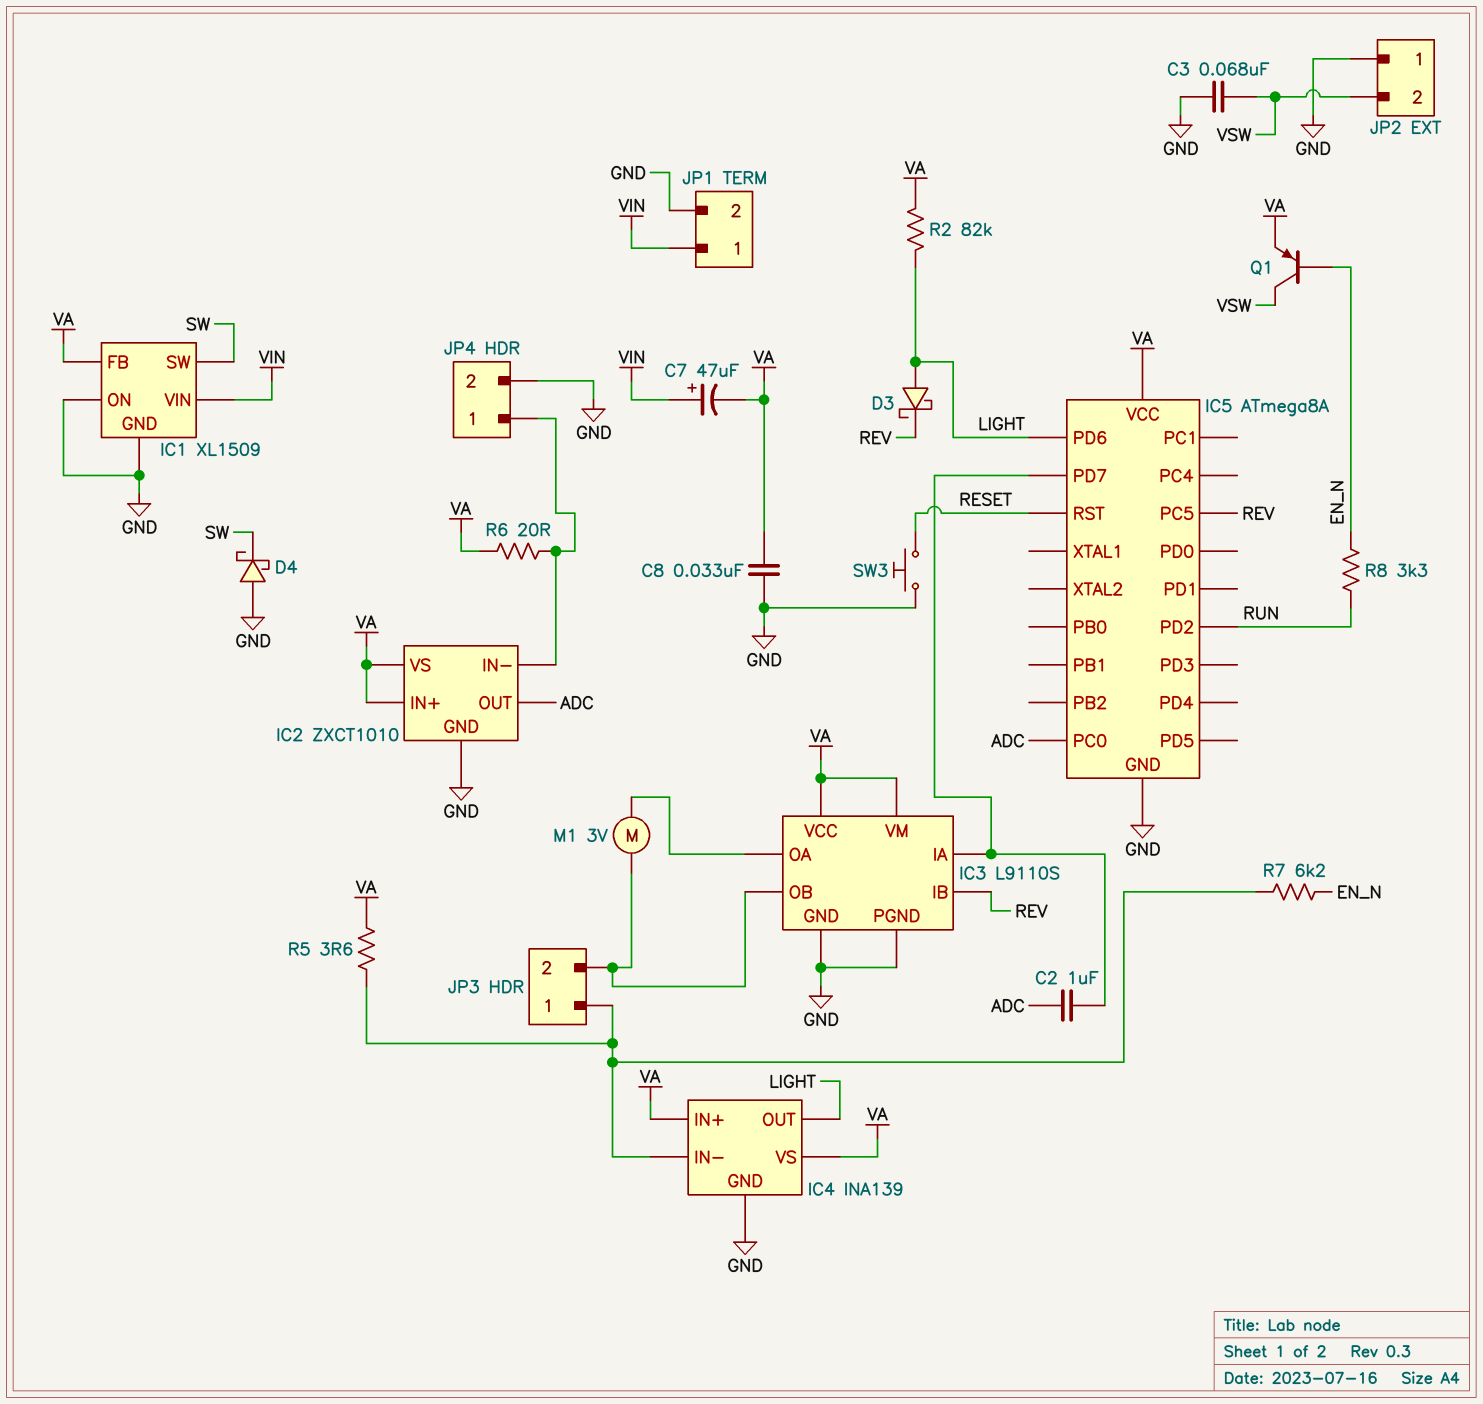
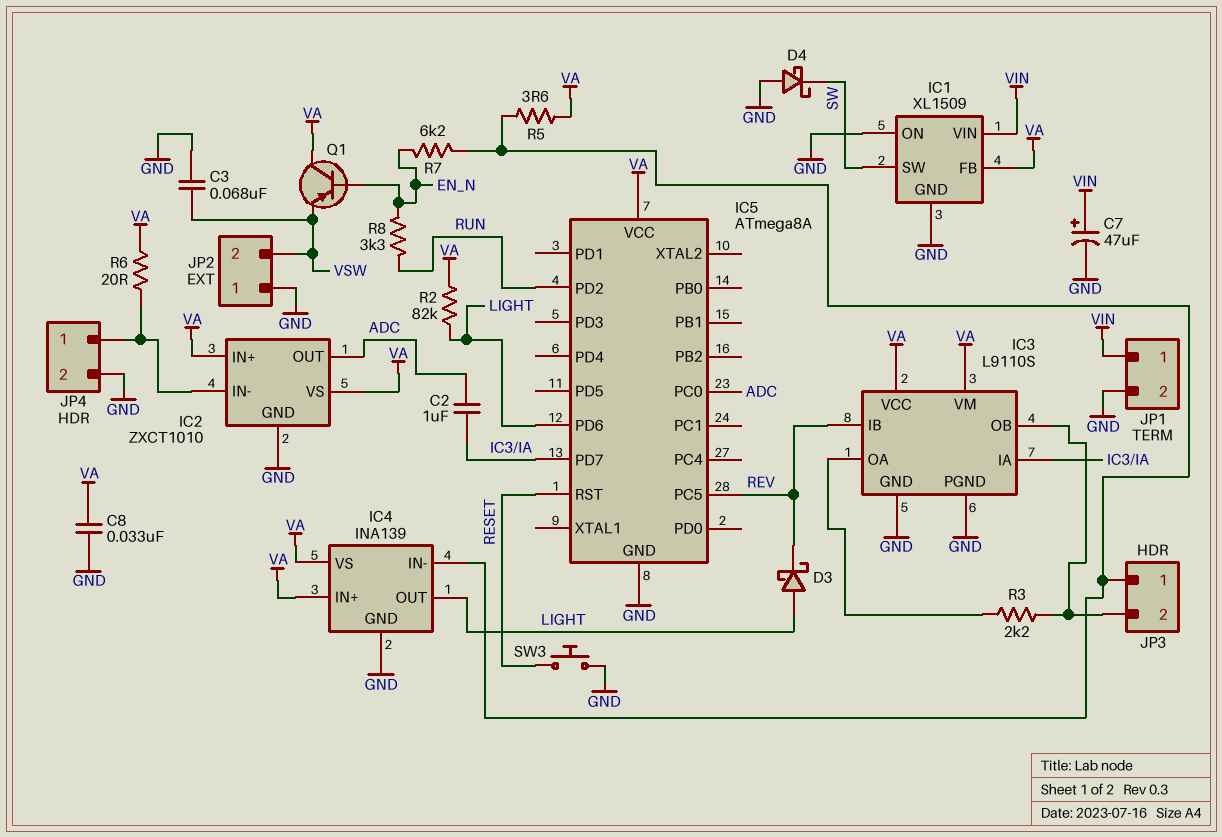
C7: 47uF (plus VIN, minus VA) -> 47uF (plus VIN, minus GND)
M1: motor 3V (IC3/OA, IC3/OB) -> none
Q1: PNP (B EN_N, C VSW, E VA) -> PNP (B EN_N, C VA, E VSW)
R3: none -> 2.2k (IC3/OA, IC3/OB)

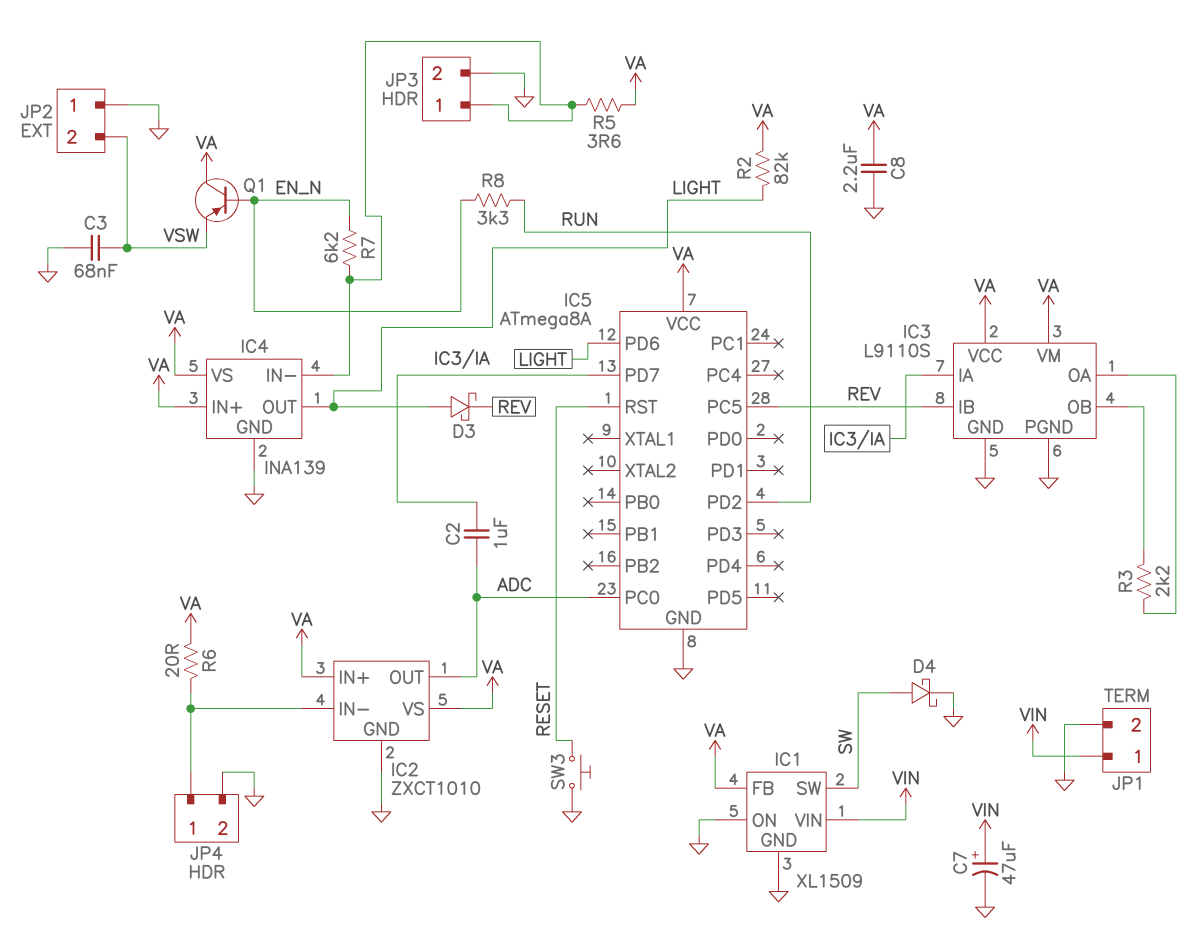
C8: 33nF (GND, VA) -> 2.2uF (GND, VA)
D4: schottky (A GND, K SW) -> schottky (A SW, K GND)
JP3 pin 2: IC3/OB -> GND

